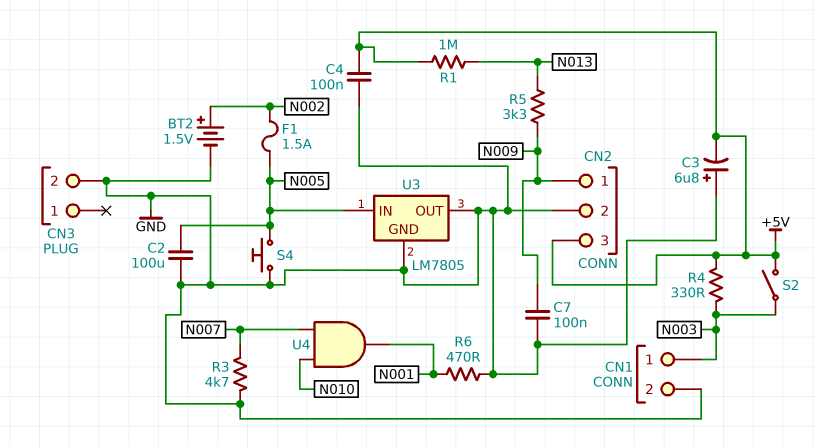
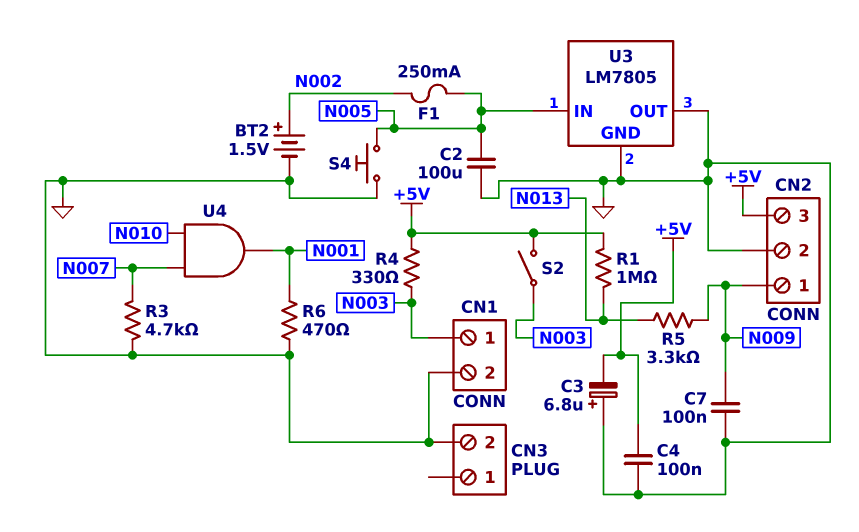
F1: 1.5A (N002, N005) -> 250mA (N002, N005)

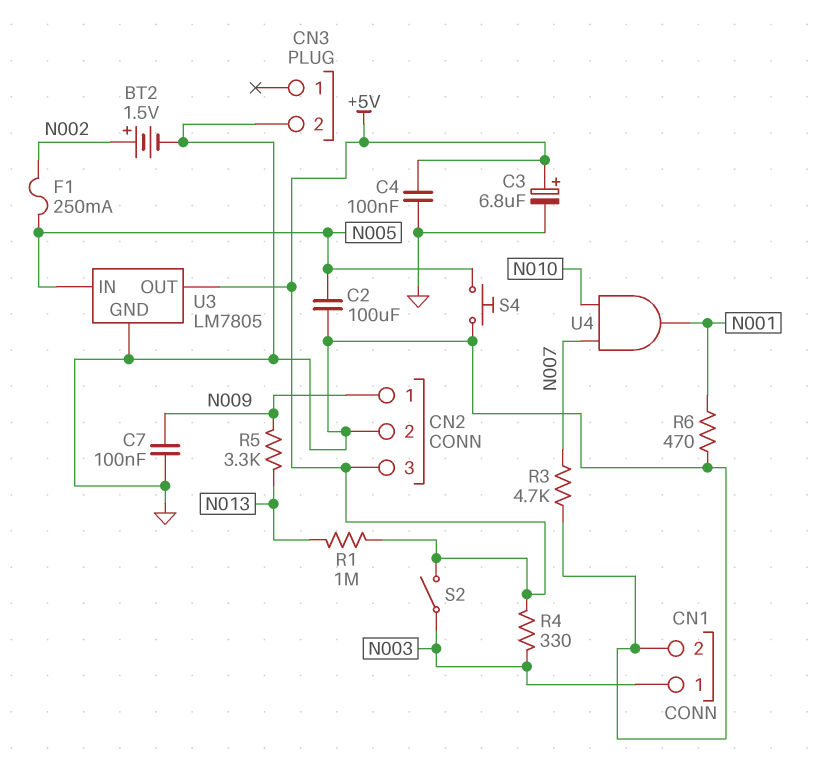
C3: 6.8uF (plus GND, minus +5V) -> 6.8uF (plus +5V, minus GND)
U3 pin OUT: GND -> +5V

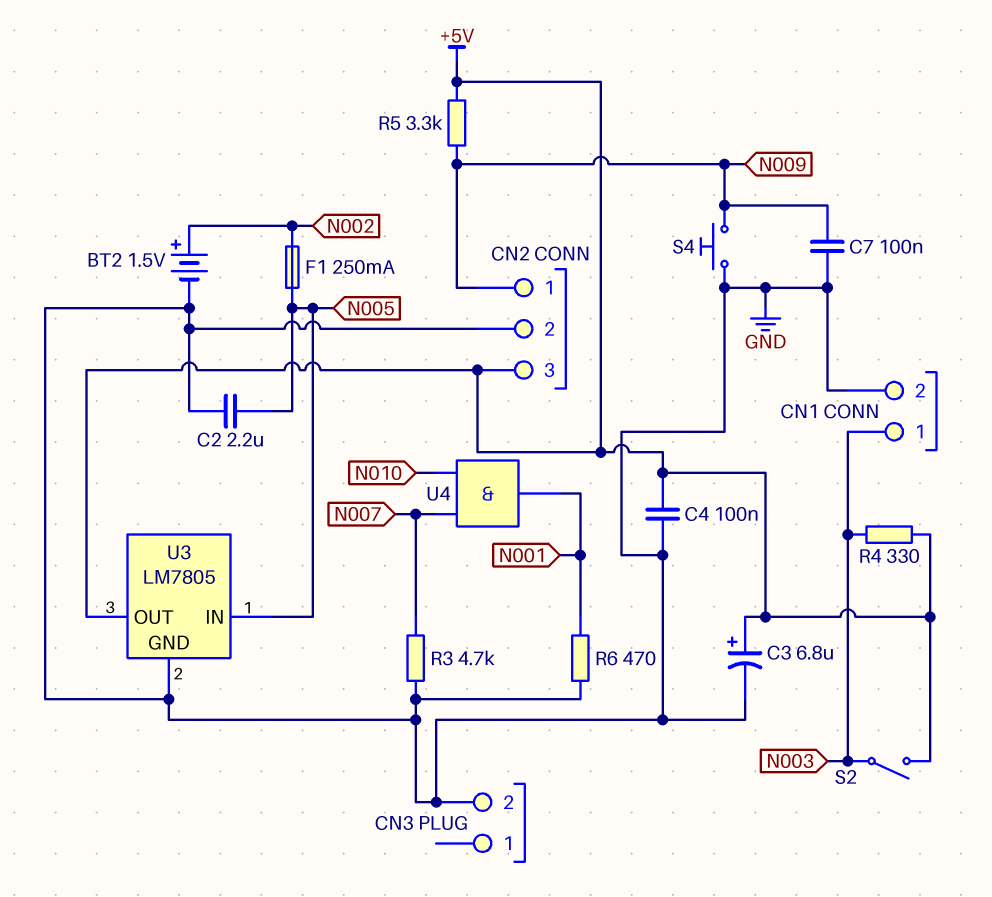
C2: 100uF (GND, N005) -> 2.2uF (GND, N005)
R1: 1M (+5V, N013) -> none
R5: 3.3k (N009, N013) -> 3.3k (+5V, N009)
S4: button (GND, N005) -> button (GND, N009)

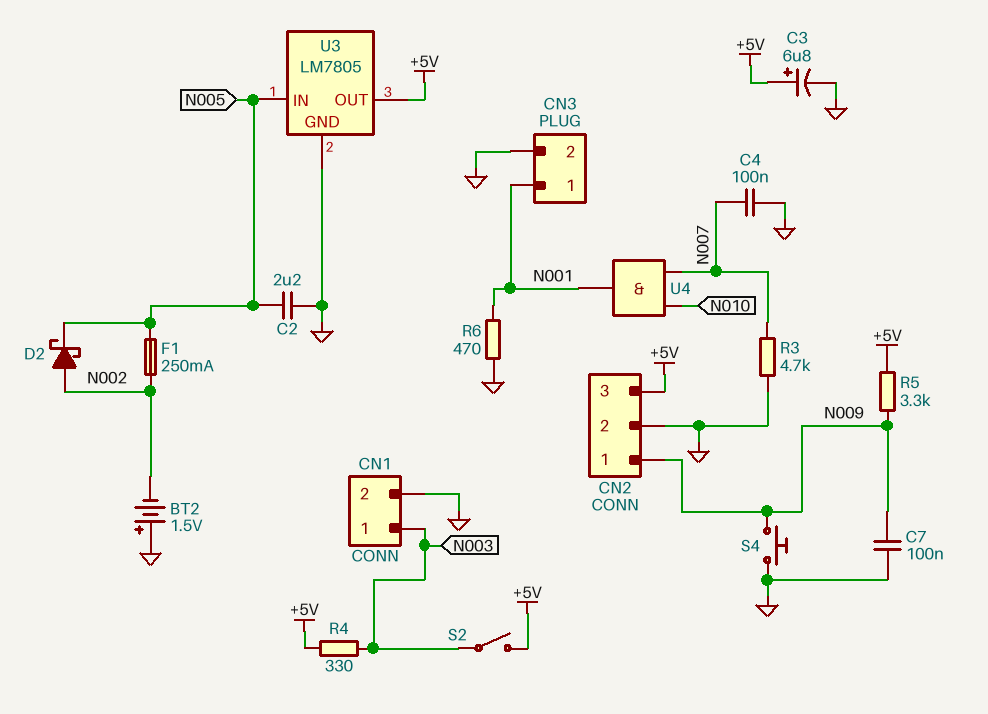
BT2: 1.5V (plus N002, minus GND) -> 1.5V (plus GND, minus N002)
C4: 100nF (+5V, GND) -> 100nF (GND, N007)
CN3 pin 1: none -> N001
D2: none -> schottky (A N002, K N005)

